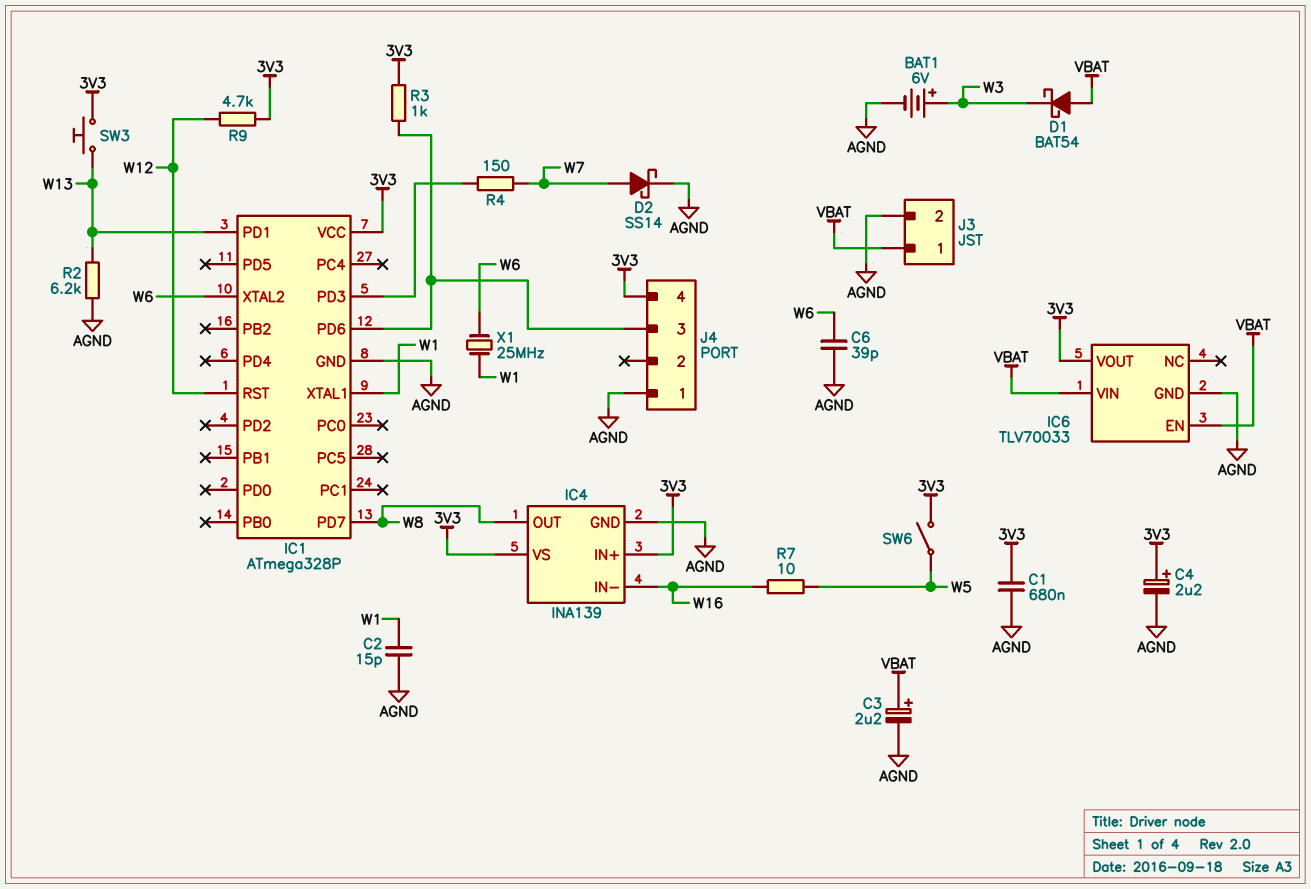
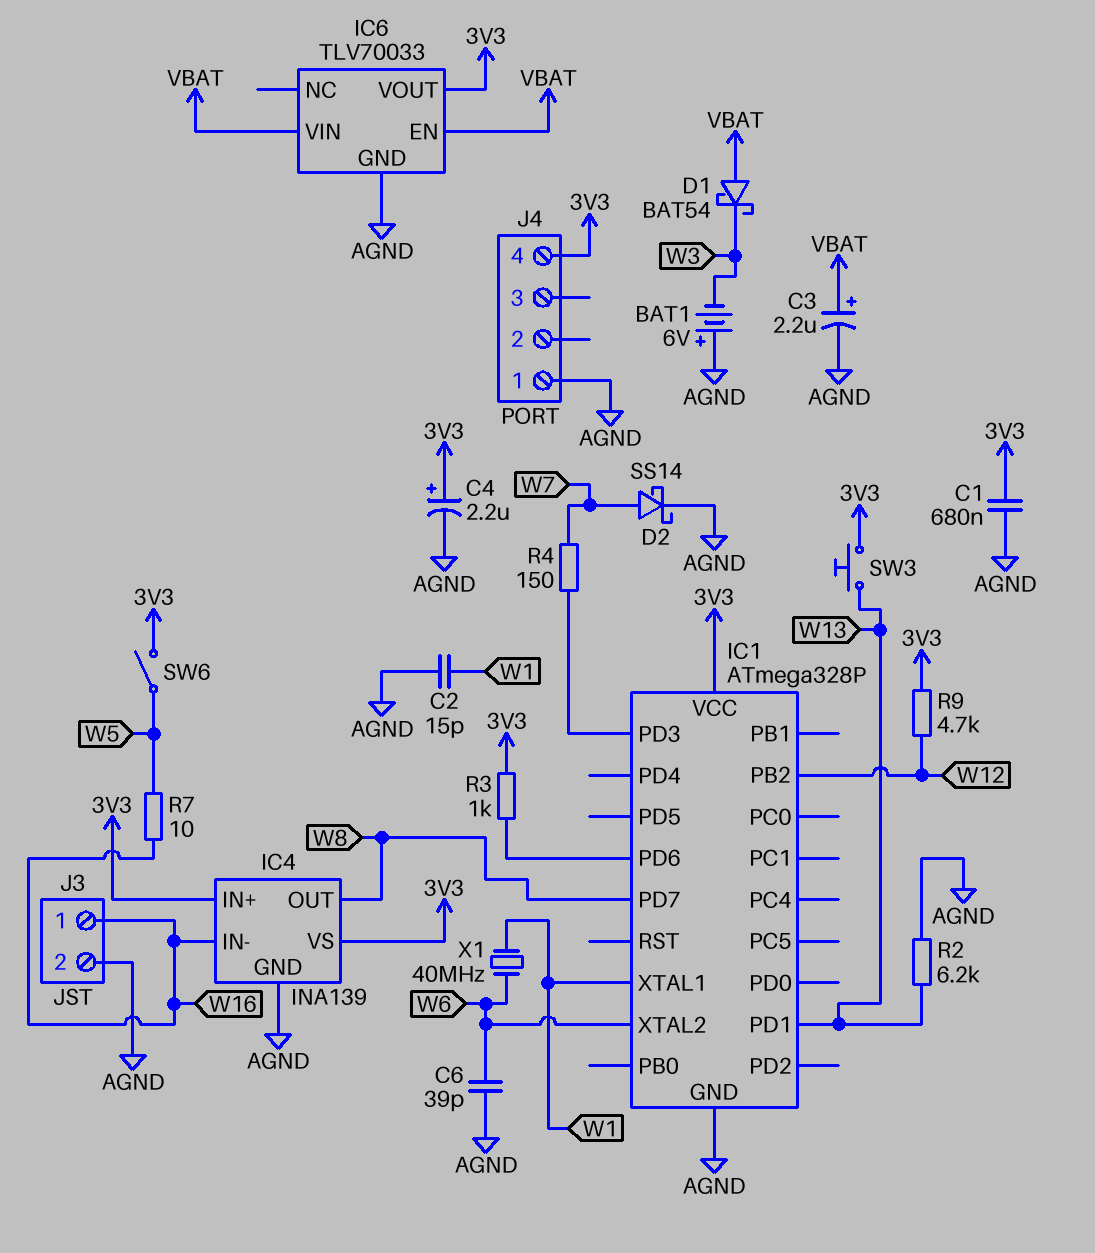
BAT1: 6V (plus W3, minus AGND) -> 6V (plus AGND, minus W3)
IC1 pin PB2: none -> W12
IC1 pin RST: W12 -> none
J3 pin 1: VBAT -> W16
J4 pin 3: IC1/PD6 -> none
X1: 25MHz (W1, W6) -> 40MHz (W1, W6)

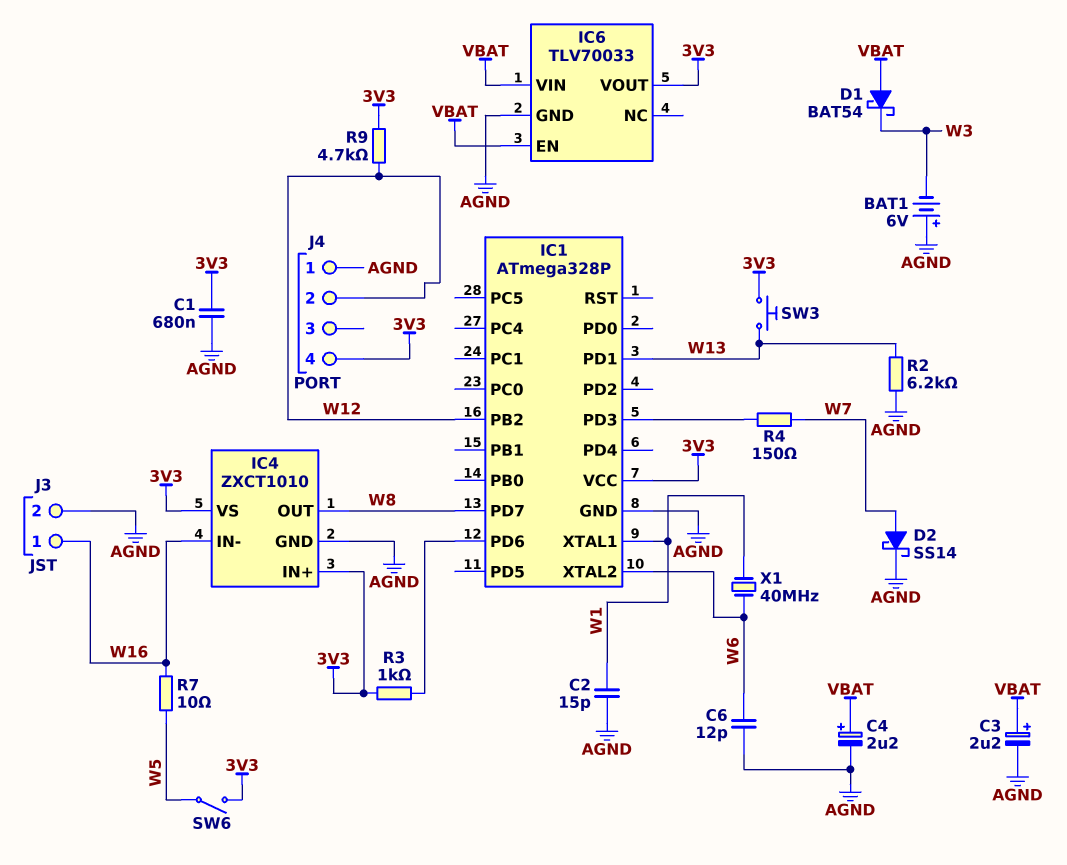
C4: 2.2uF (plus 3V3, minus AGND) -> 2.2uF (plus VBAT, minus AGND)
C6: 39pF (AGND, W6) -> 12pF (AGND, W6)
IC4: INA139 -> ZXCT1010
J4 pin 2: none -> W12

